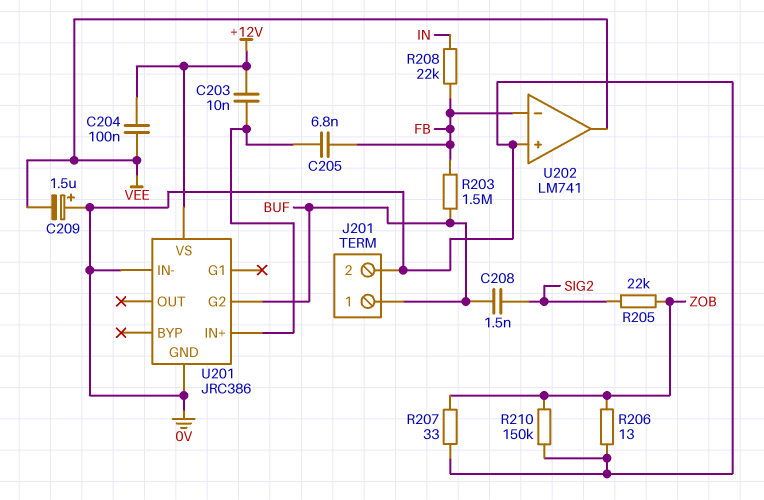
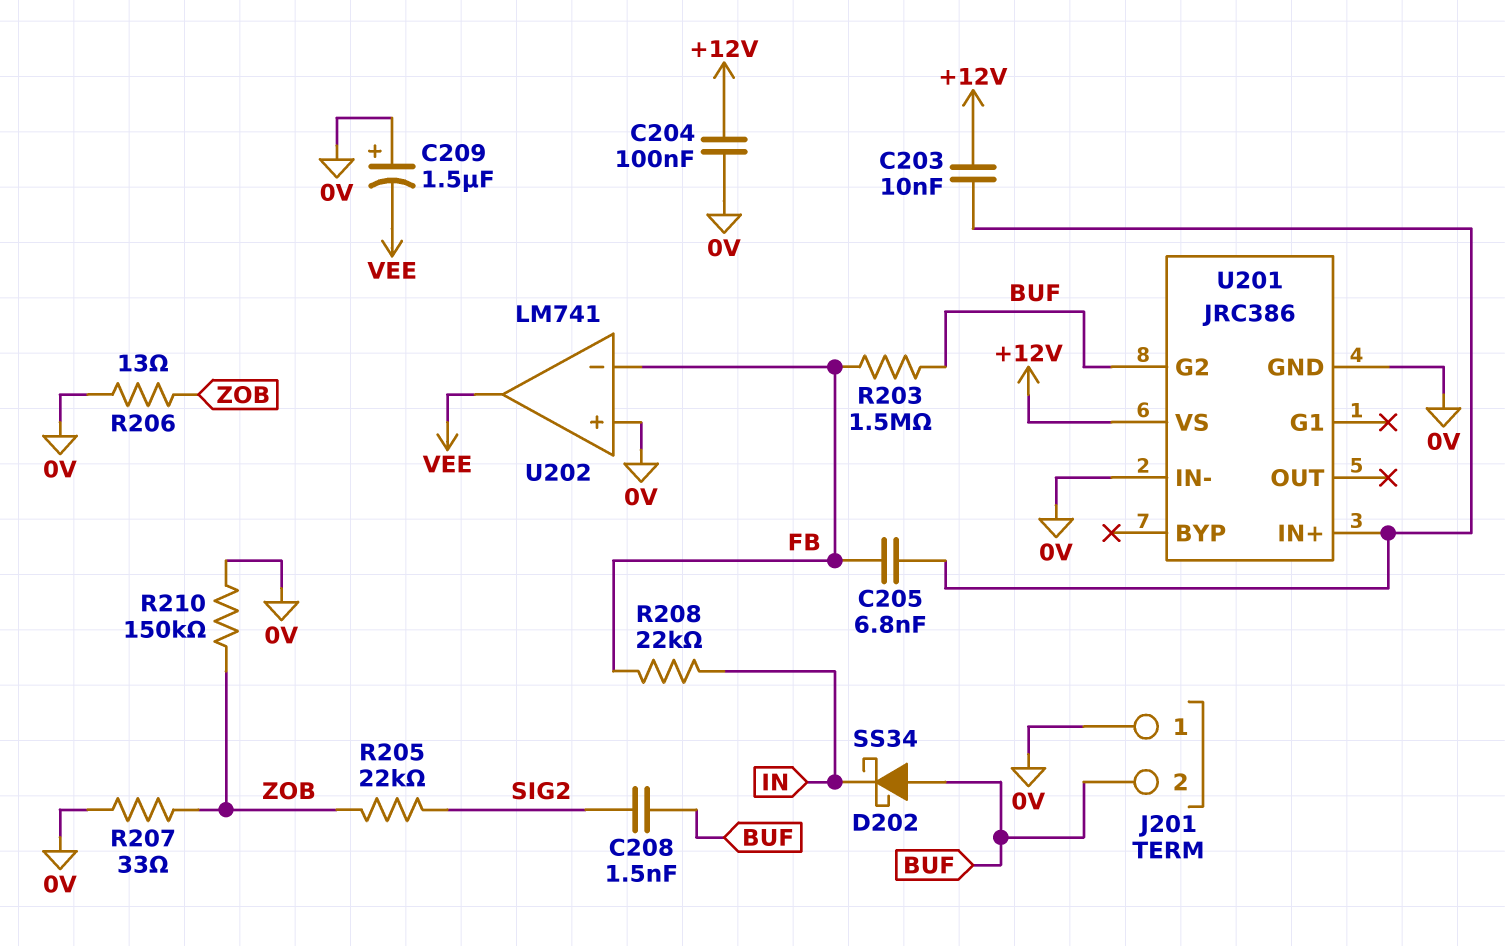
C204: 100nF (+12V, VEE) -> 100nF (+12V, 0V)
D202: none -> schottky SS34 (A BUF, K IN)
J201 pin 1: BUF -> 0V
J201 pin 2: 0V -> BUF

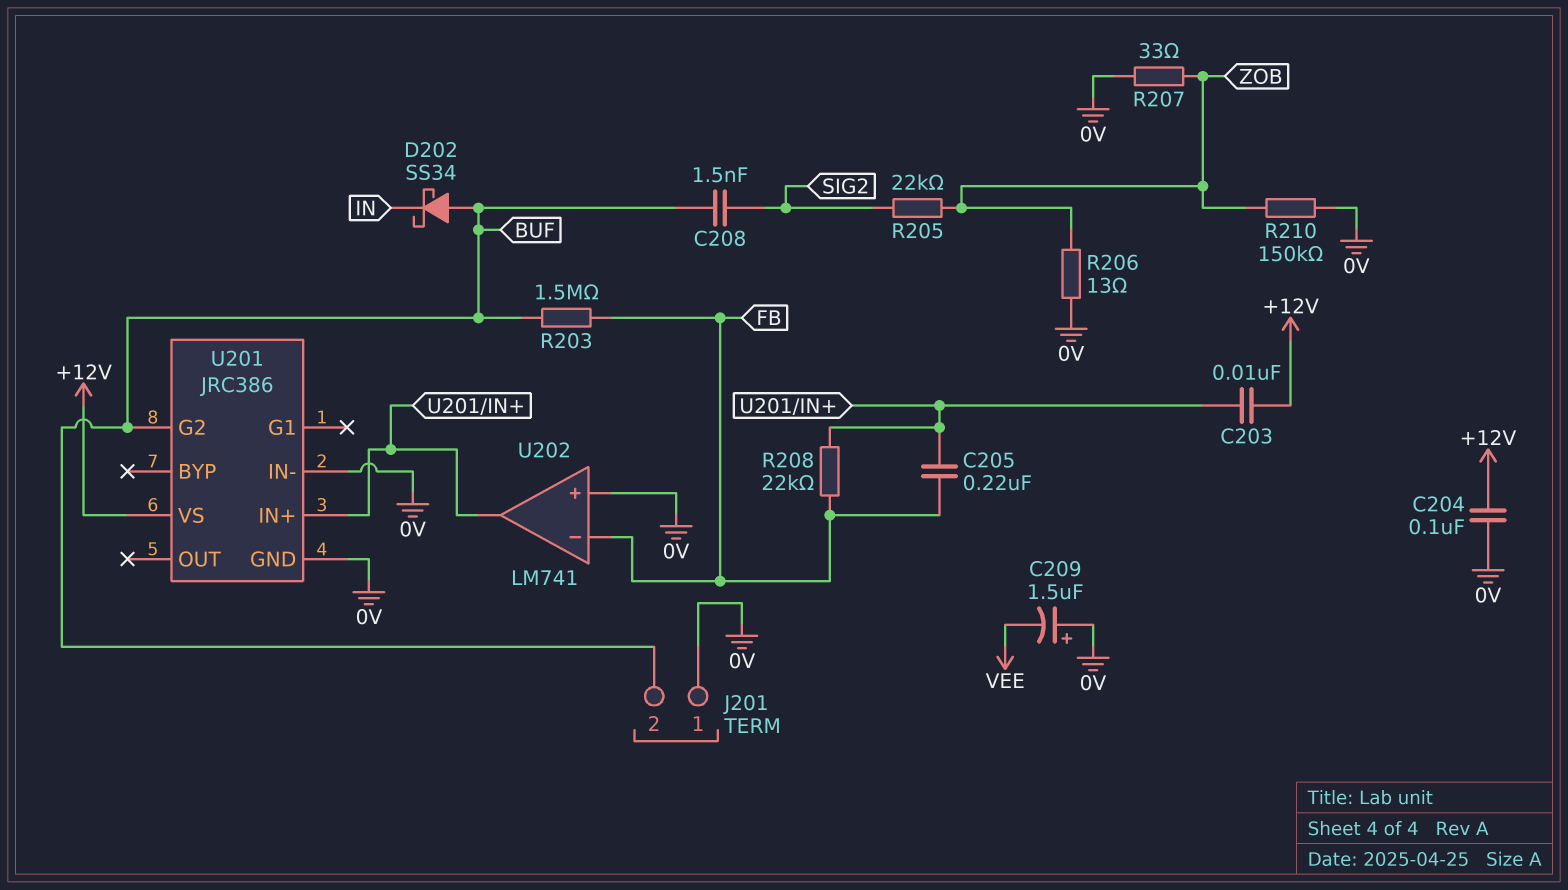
C205: 6.8nF (FB, U201/IN+) -> 220nF (FB, U201/IN+)
R208: 22k (FB, IN) -> 22k (FB, U201/IN+)
U202 pin out: VEE -> U201/IN+

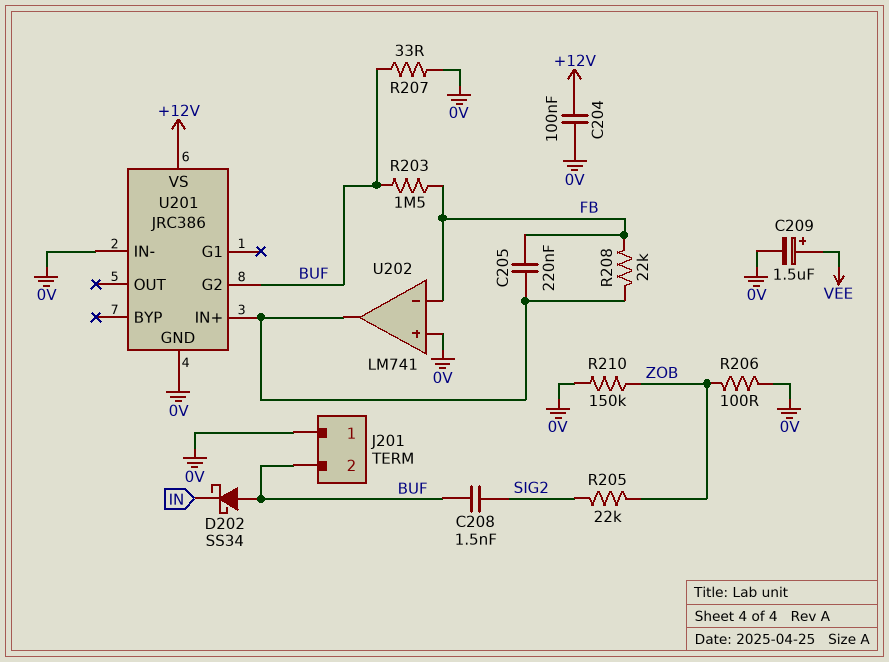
C203: 10nF (+12V, U201/IN+) -> none
C209: 1.5uF (plus 0V, minus VEE) -> 1.5uF (plus VEE, minus 0V)
R206: 13 (0V, ZOB) -> 100 (0V, ZOB)
R207: 33 (0V, ZOB) -> 33 (0V, BUF)

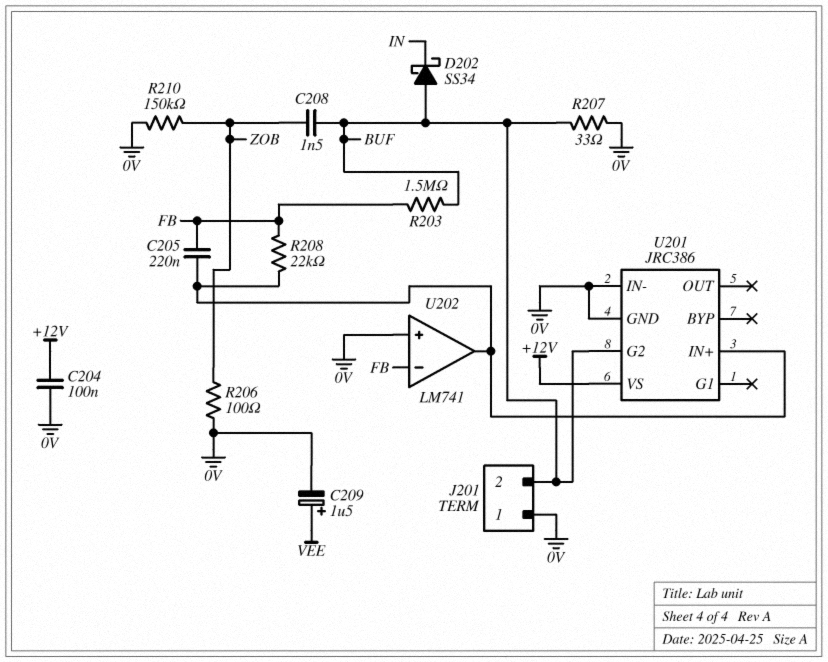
C208: 1.5nF (BUF, SIG2) -> 1.5nF (BUF, ZOB)
R205: 22k (SIG2, ZOB) -> none

